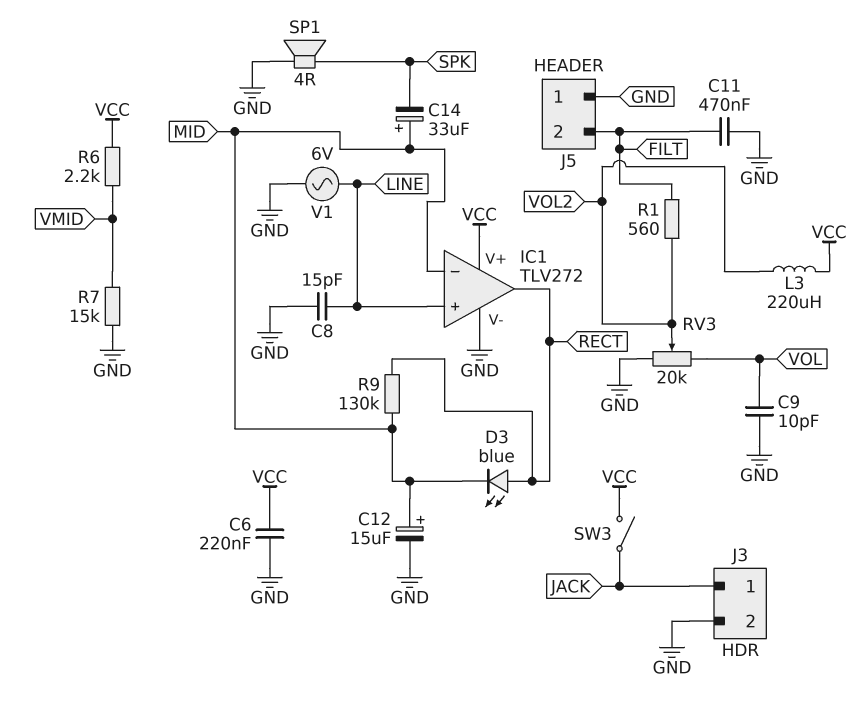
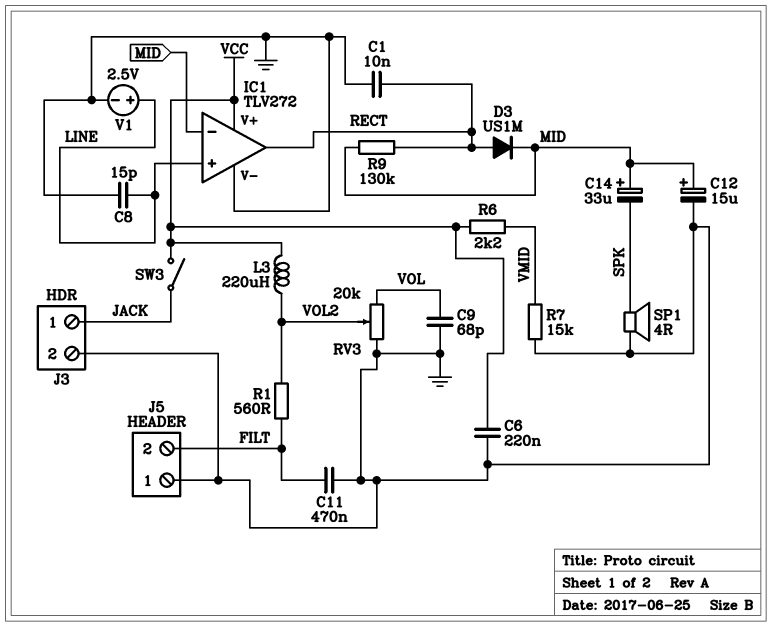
C1: none -> 10nF (GND, RECT)
C9: 10pF (GND, VOL) -> 68pF (GND, VOL)
D3: LED blue (A RECT, K MID) -> diode US1M (A RECT, K MID)
V1: AC 6V (GND, LINE) -> 2.5V (plus LINE, minus GND)

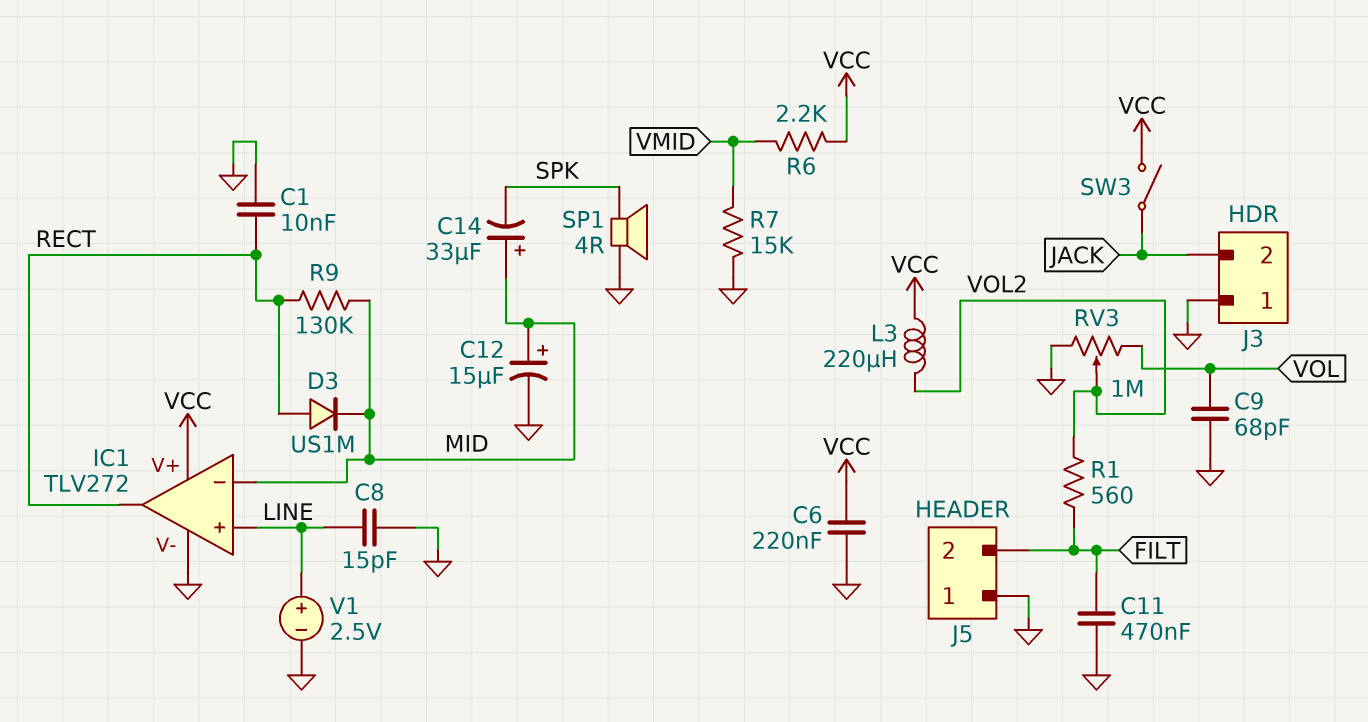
J3 pin 1: JACK -> GND
J3 pin 2: GND -> JACK
RV3: 20k (GND, VOL, wiper VOL2) -> 1M (GND, VOL, wiper VOL2)

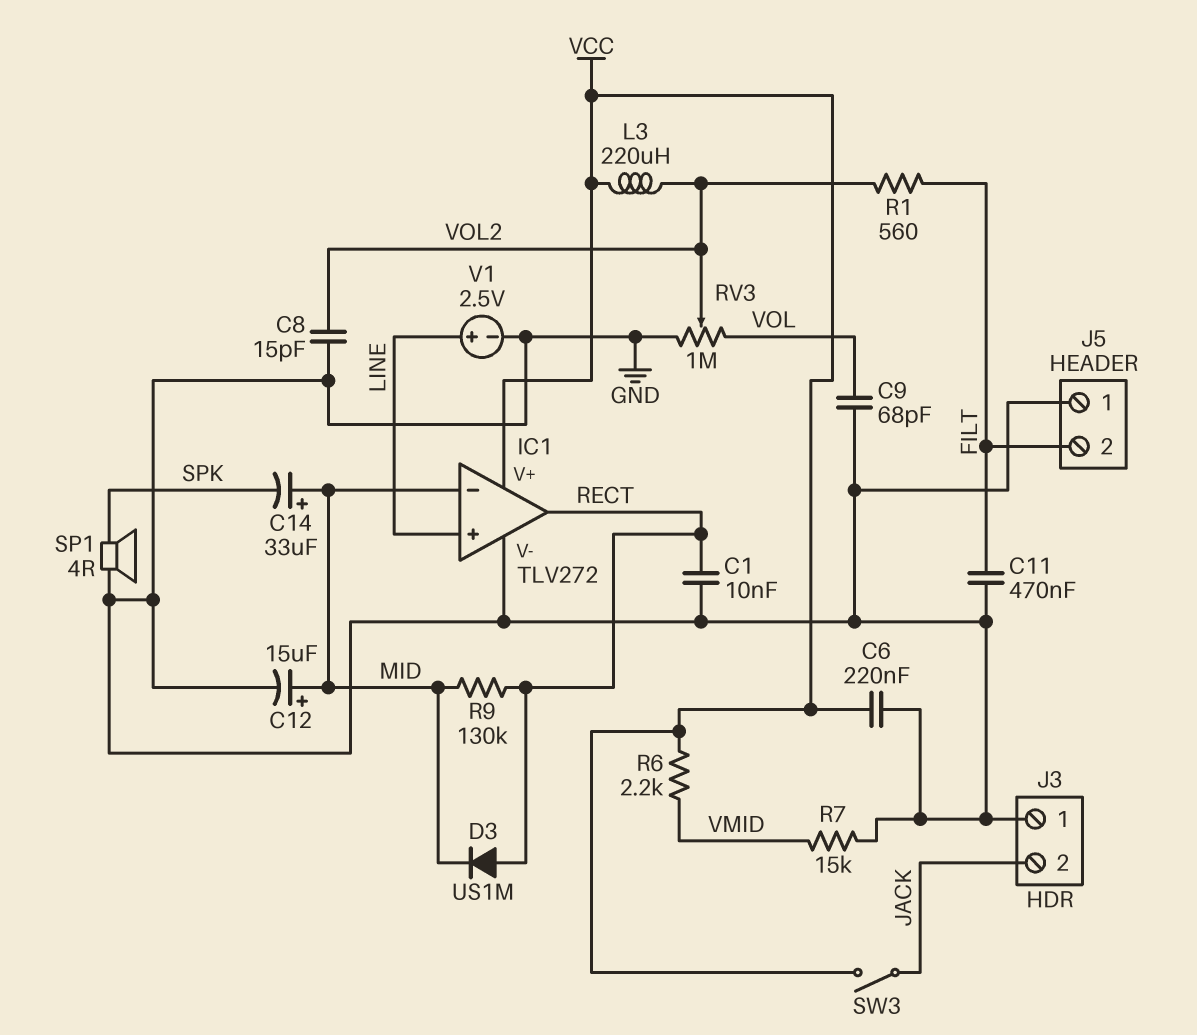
C8: 15pF (GND, LINE) -> 15pF (GND, VOL2)

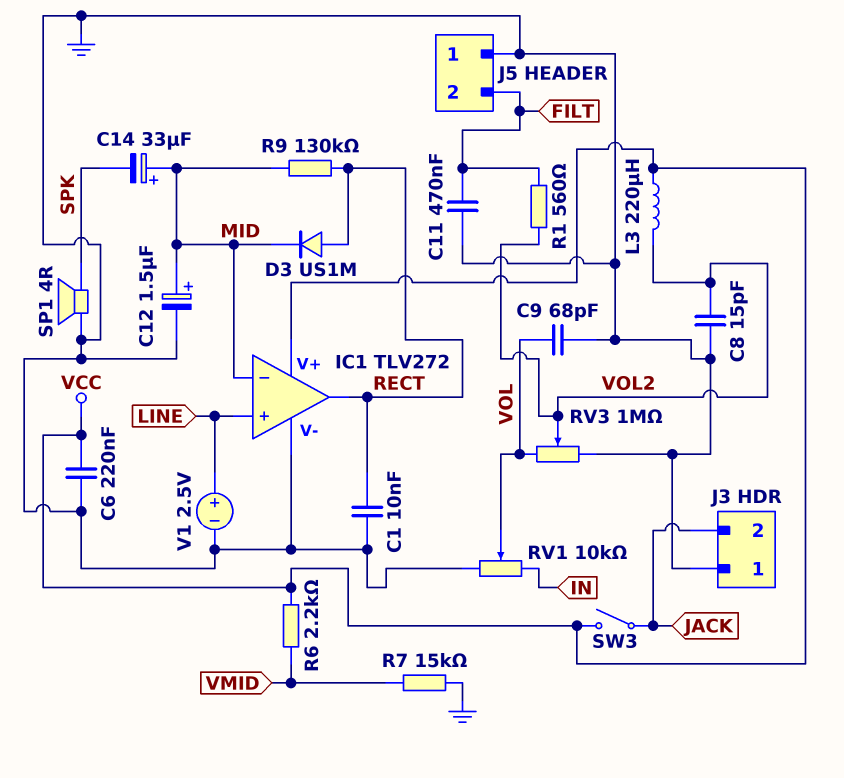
C12: 15uF (plus MID, minus GND) -> 1.5uF (plus MID, minus GND)
RV1: none -> 10k (GND, IN, wiper VOL)

